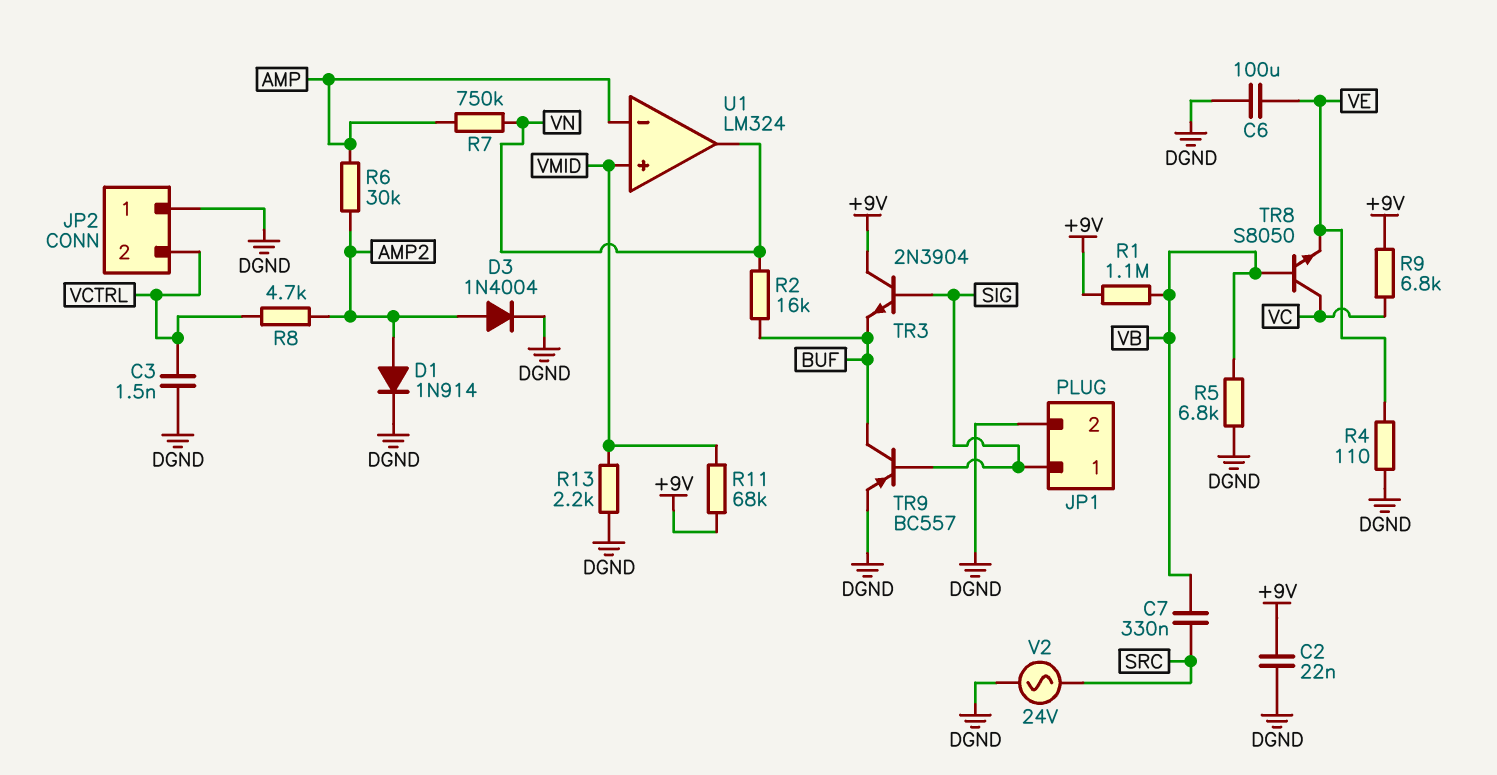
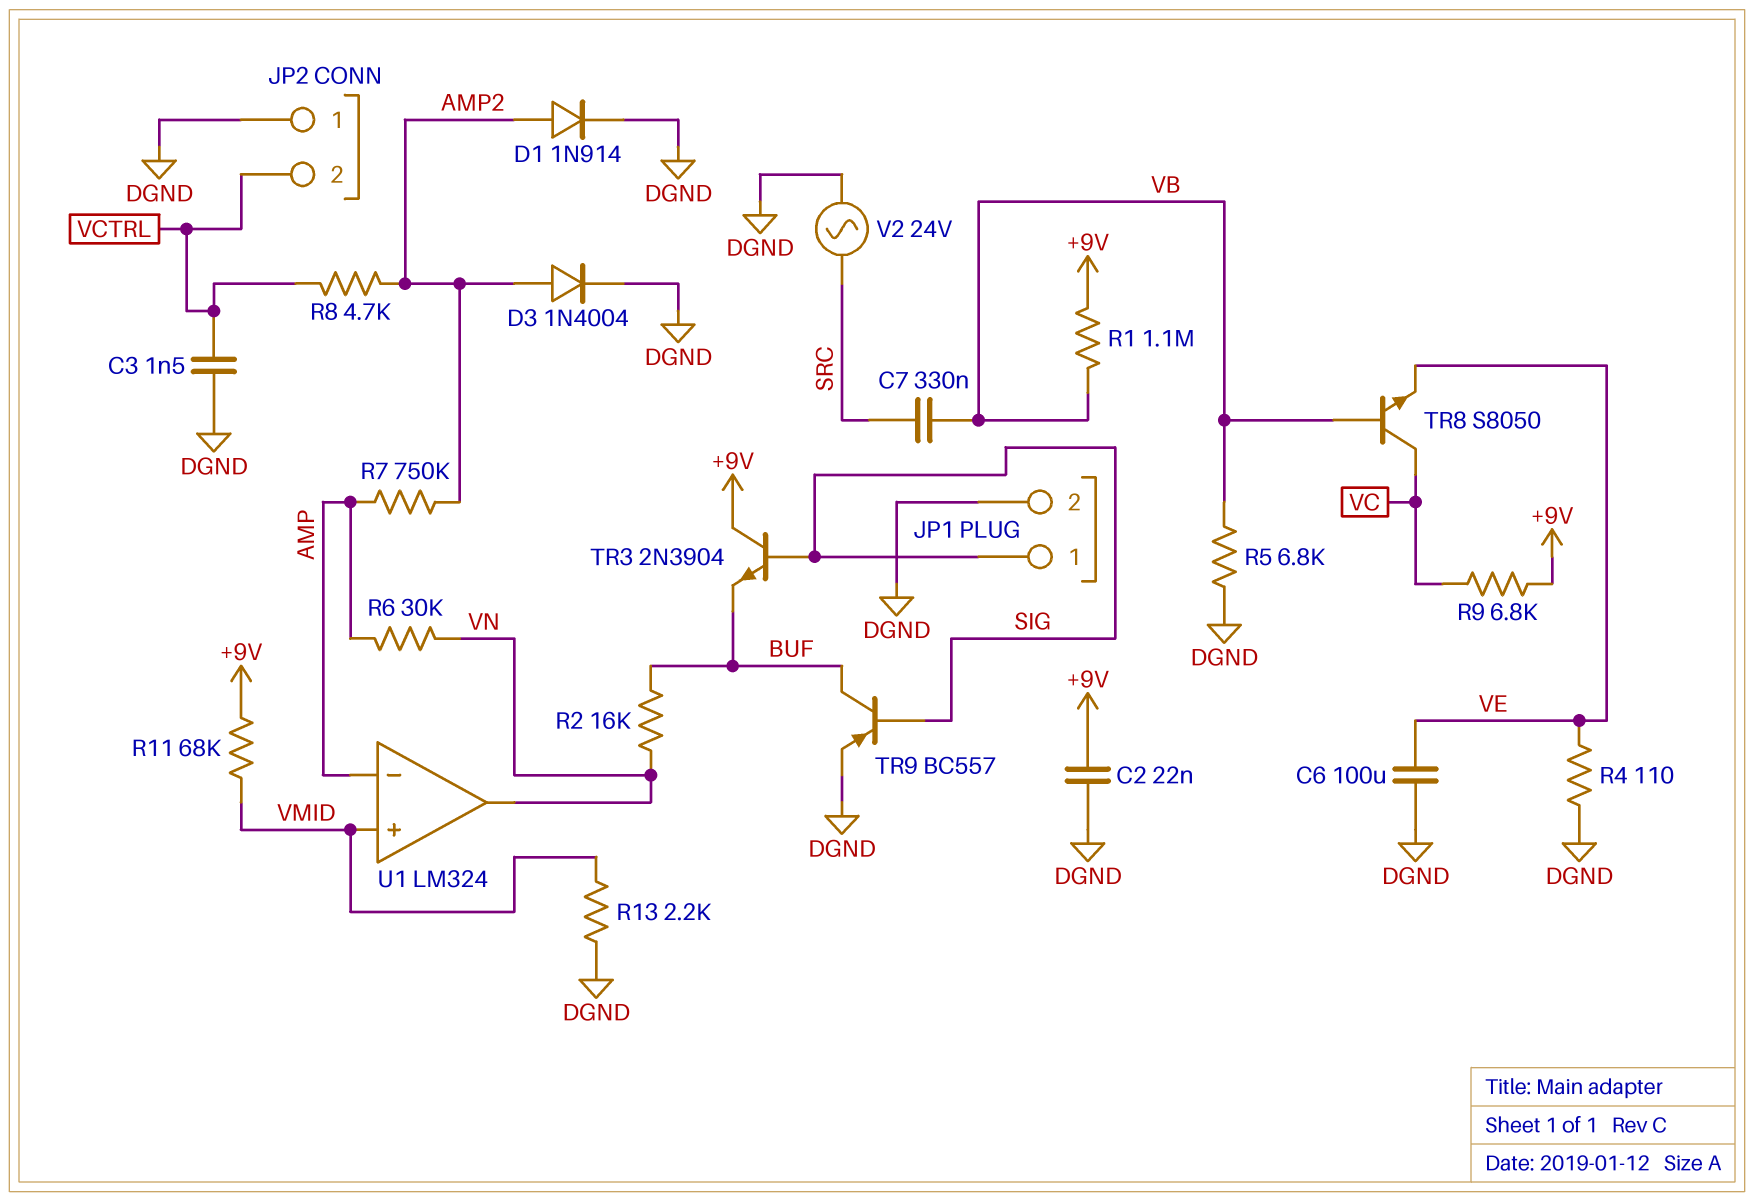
R6: 30k (AMP, AMP2) -> 30k (AMP, VN)
R7: 750k (AMP, VN) -> 750k (AMP, AMP2)

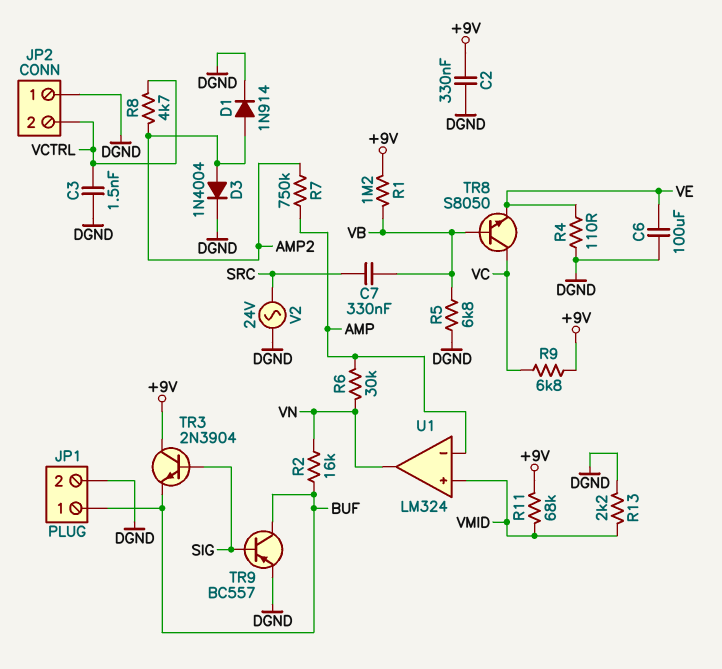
C2: 22nF (+9V, DGND) -> 330nF (+9V, DGND)
JP1 pin 1: SIG -> BUF
R1: 1.1M (+9V, VB) -> 1.2M (+9V, VB)

